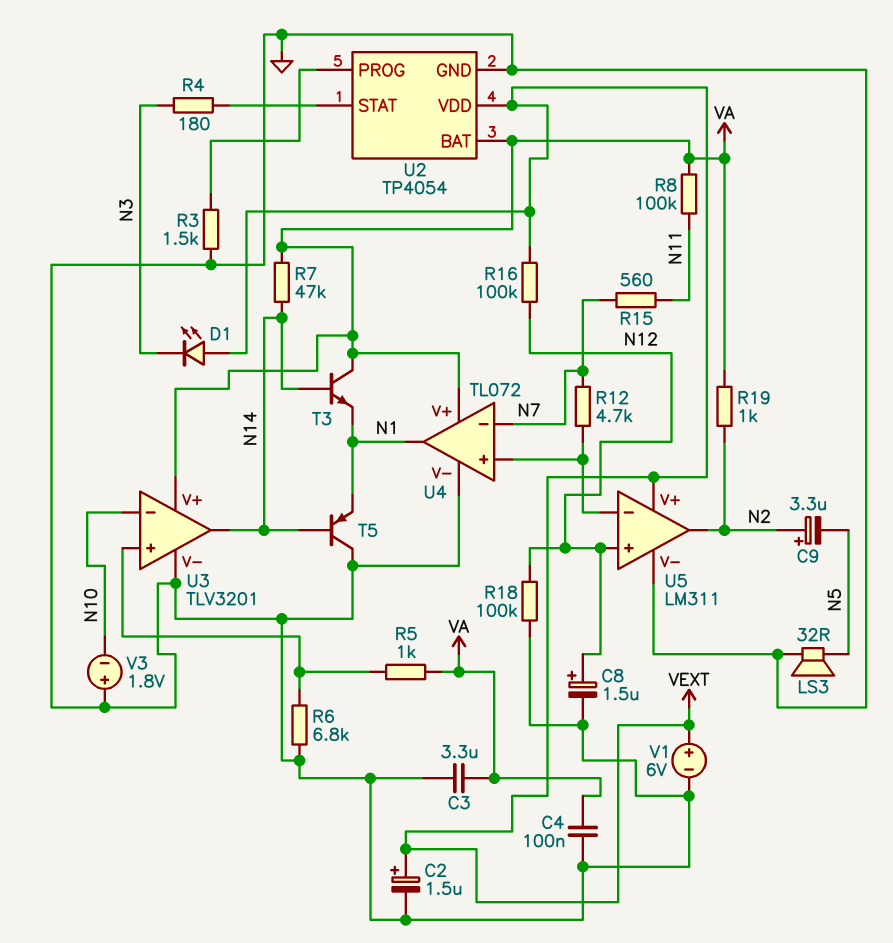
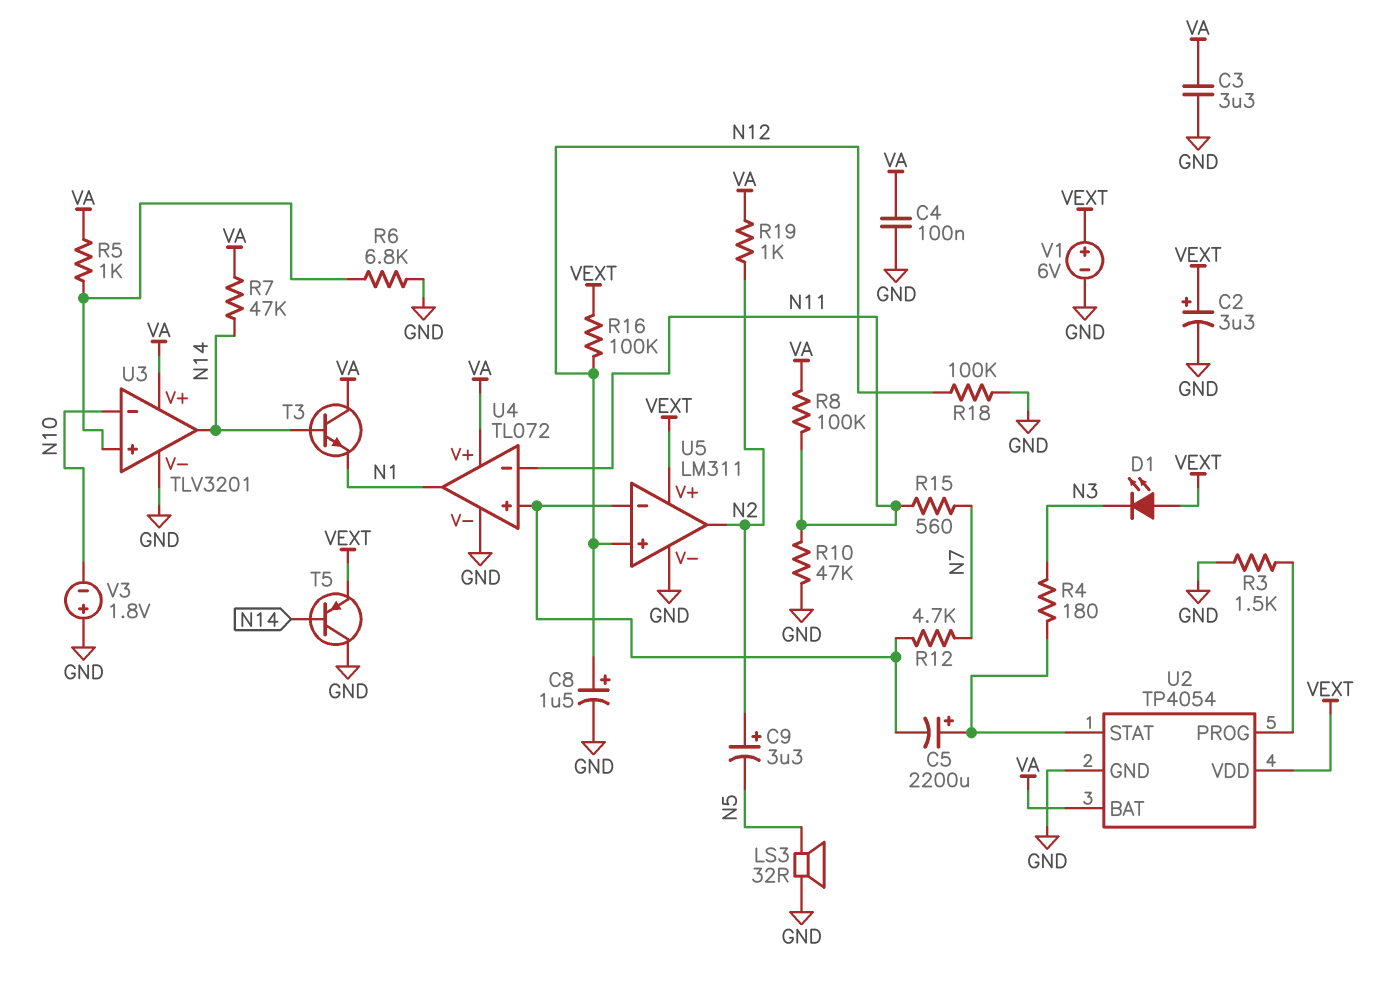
C2: 1.5uF (plus VEXT, minus GND) -> 3.3uF (plus VEXT, minus GND)
C5: none -> 2200uF (plus U2/STAT, minus U4/in+)
R10: none -> 47k (GND, N11)
T5: PNP (B N14, C GND, E N1) -> PNP (B N14, C GND, E VEXT)
U4 pin in-: N7 -> N11

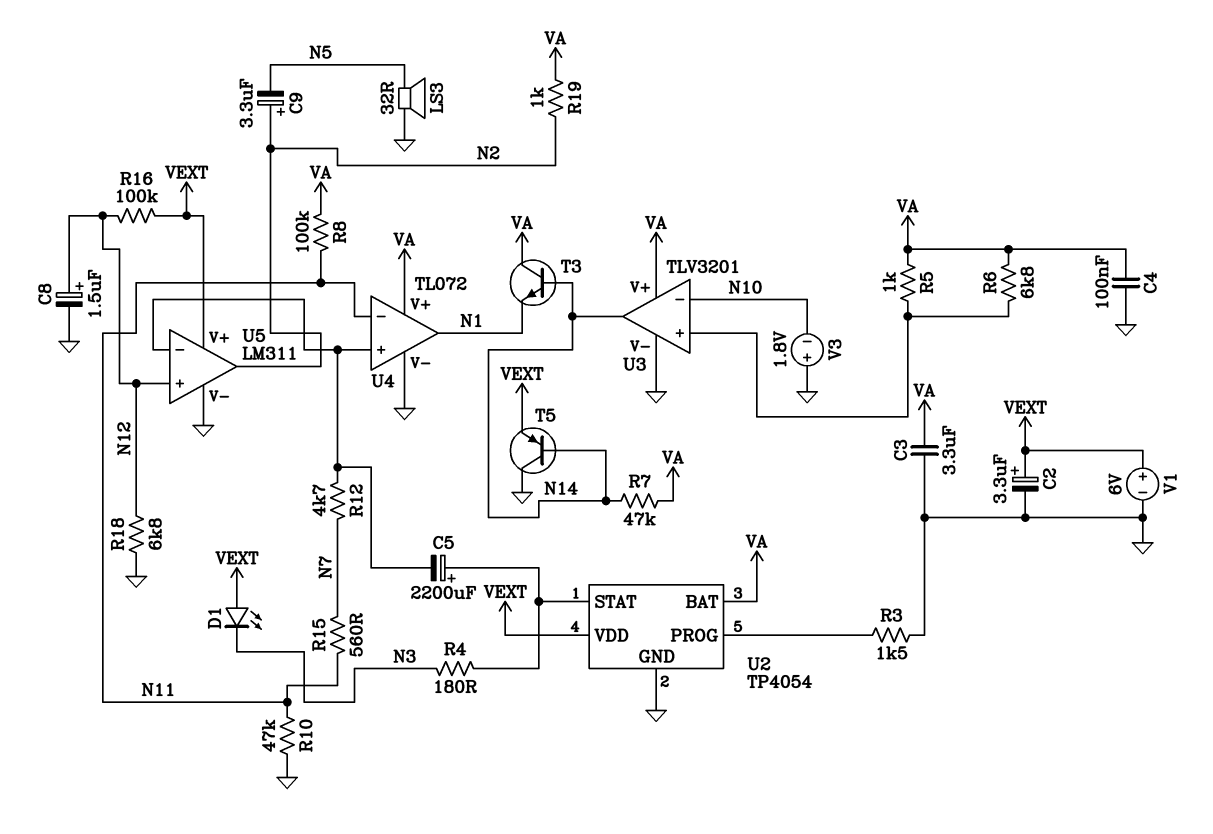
R6: 6.8k (GND, U3/in+) -> 6.8k (U3/in+, VA)
R18: 100k (GND, N12) -> 6.8k (GND, N12)

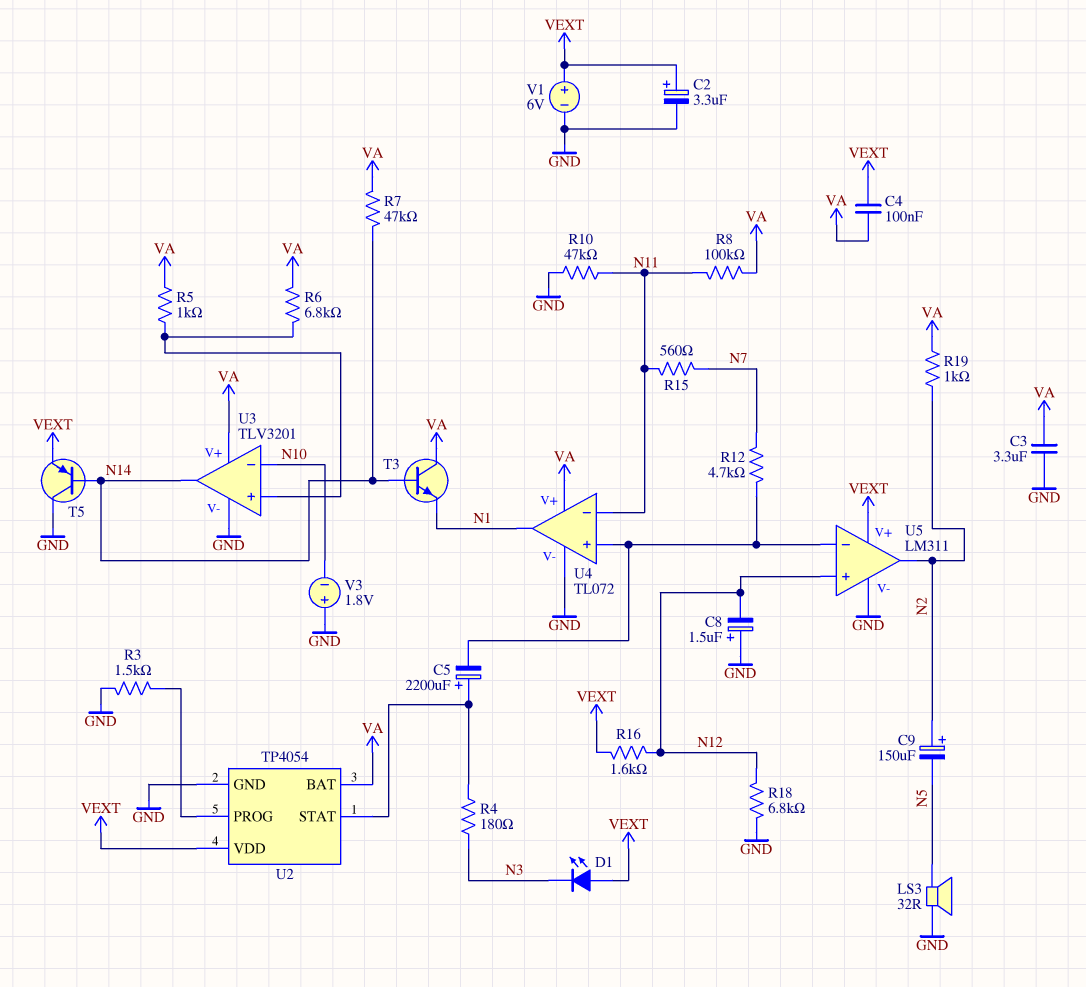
C4: 100nF (GND, VA) -> 100nF (VA, VEXT)
C8: 1.5uF (plus N12, minus GND) -> 1.5uF (plus GND, minus N12)
C9: 3.3uF (plus N2, minus N5) -> 150uF (plus N2, minus N5)
R16: 100k (N12, VEXT) -> 1.6k (N12, VEXT)

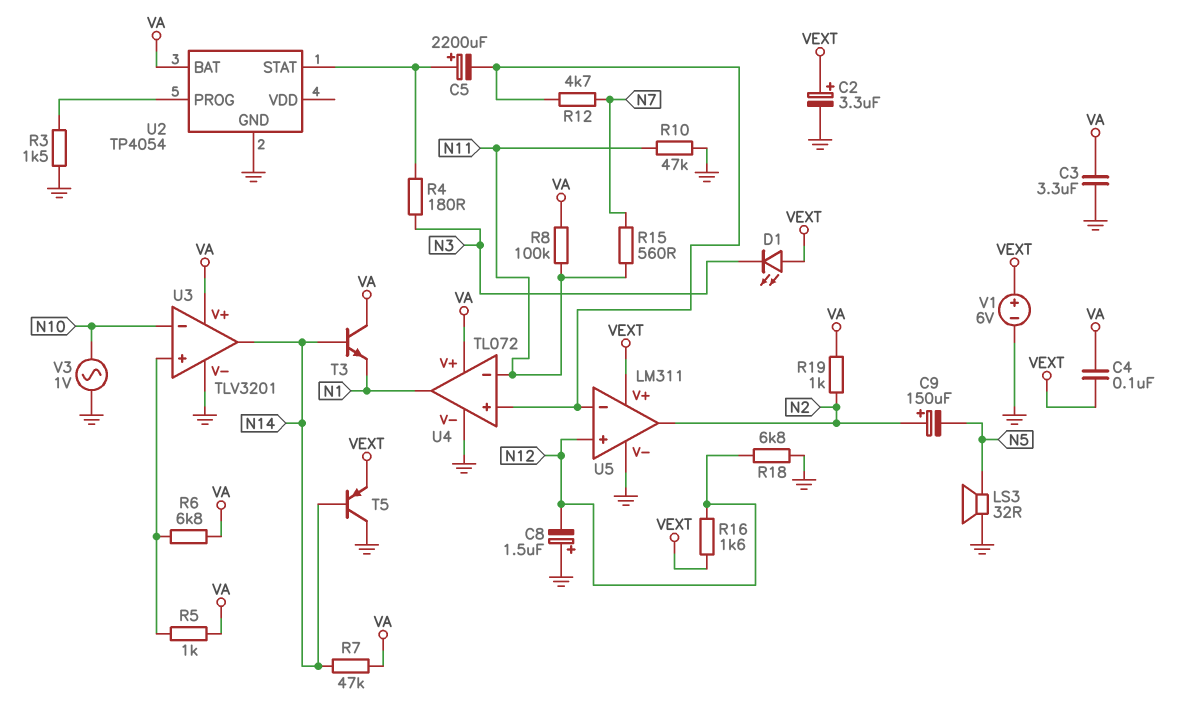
U2 pin VDD: VEXT -> none
V3: 1.8V (plus GND, minus N10) -> AC 1V (GND, N10)

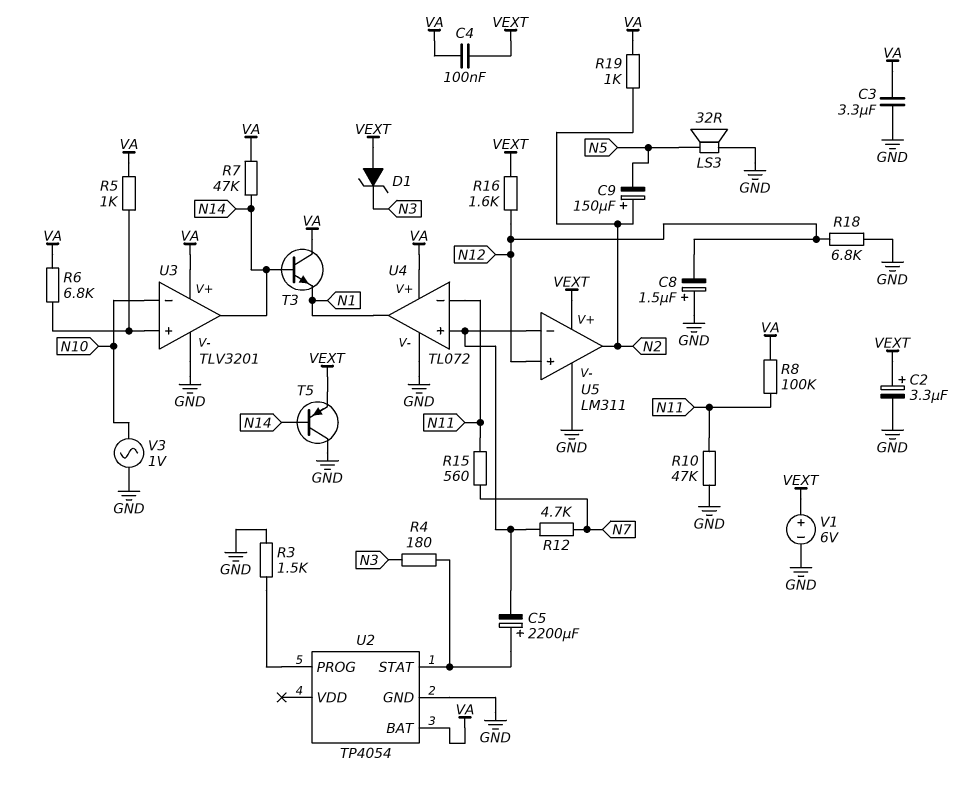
D1: LED (A VEXT, K N3) -> zener (A VEXT, K N3)

